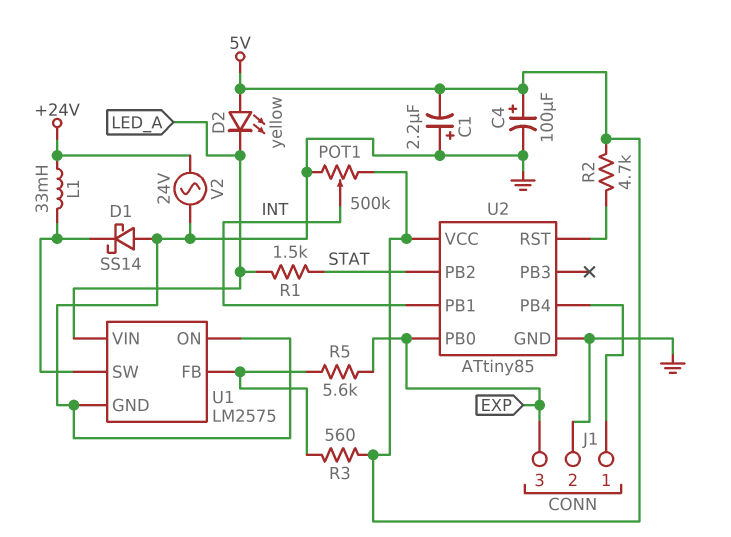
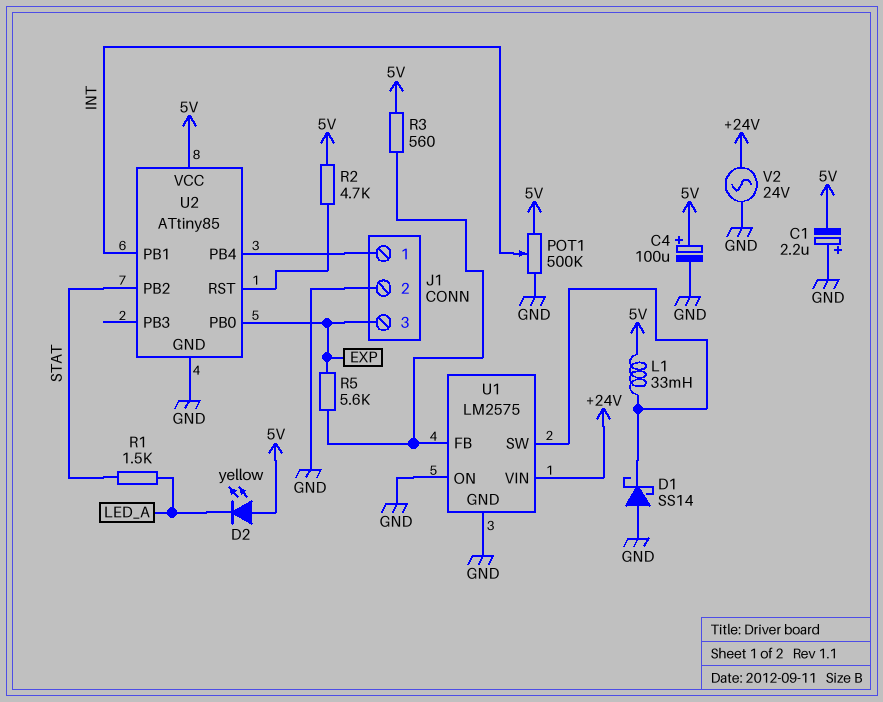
L1: 33mH (+24V, U1/SW) -> 33mH (5V, U1/SW)
U1 pin VIN: LED_A -> +24V

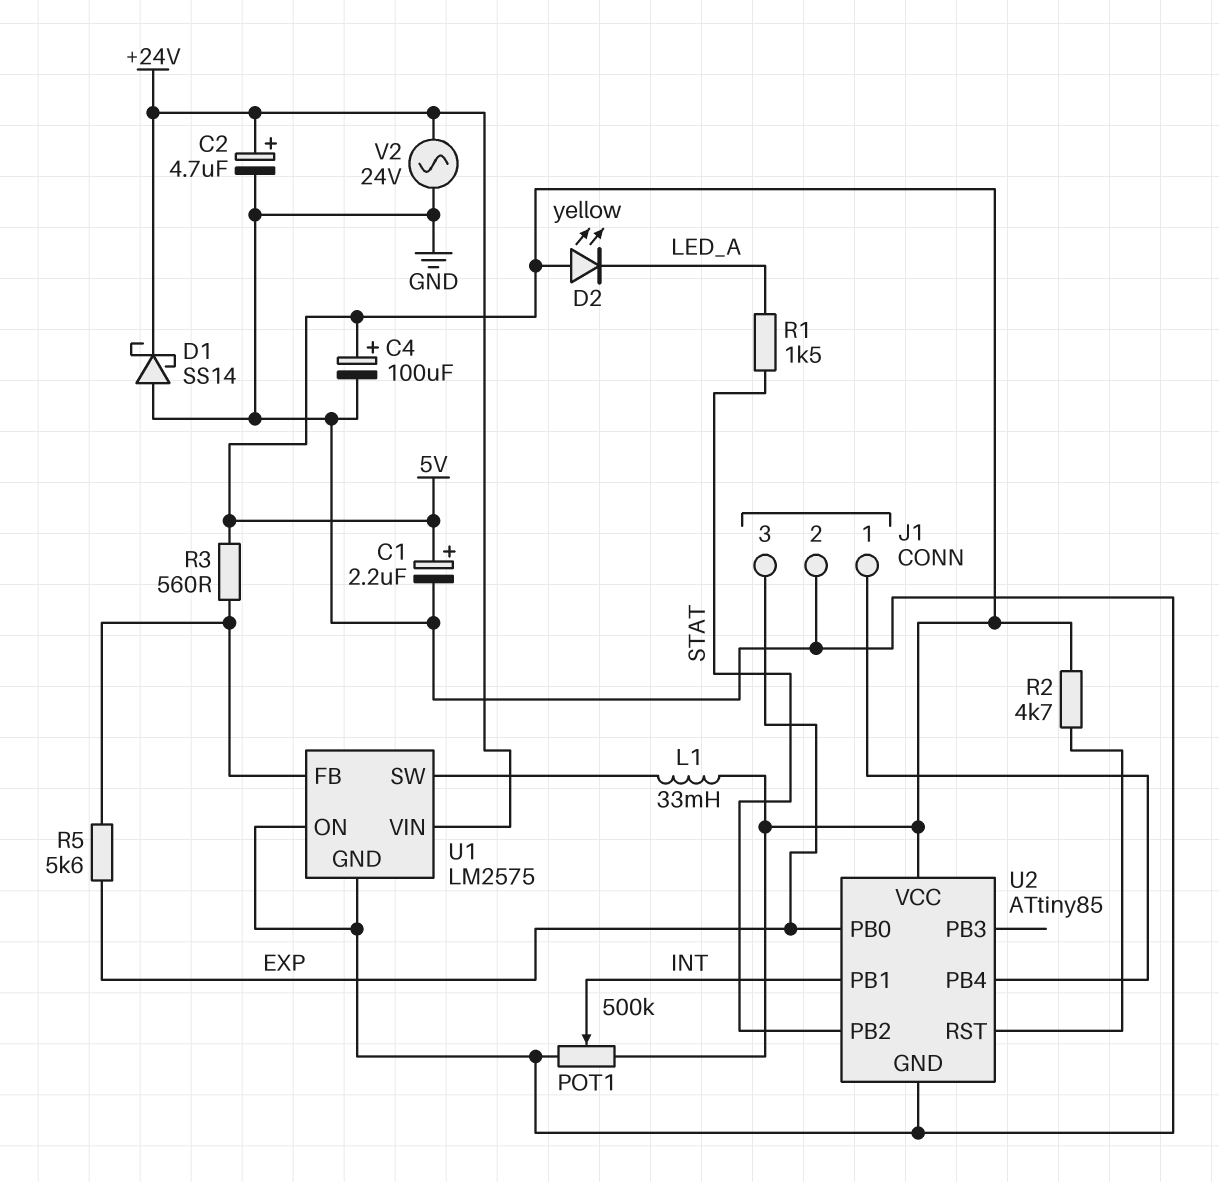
C1: 2.2uF (plus GND, minus 5V) -> 2.2uF (plus 5V, minus GND)
C2: none -> 4.7uF (plus +24V, minus GND)
D1: schottky SS14 (A GND, K U1/SW) -> schottky SS14 (A GND, K +24V)

